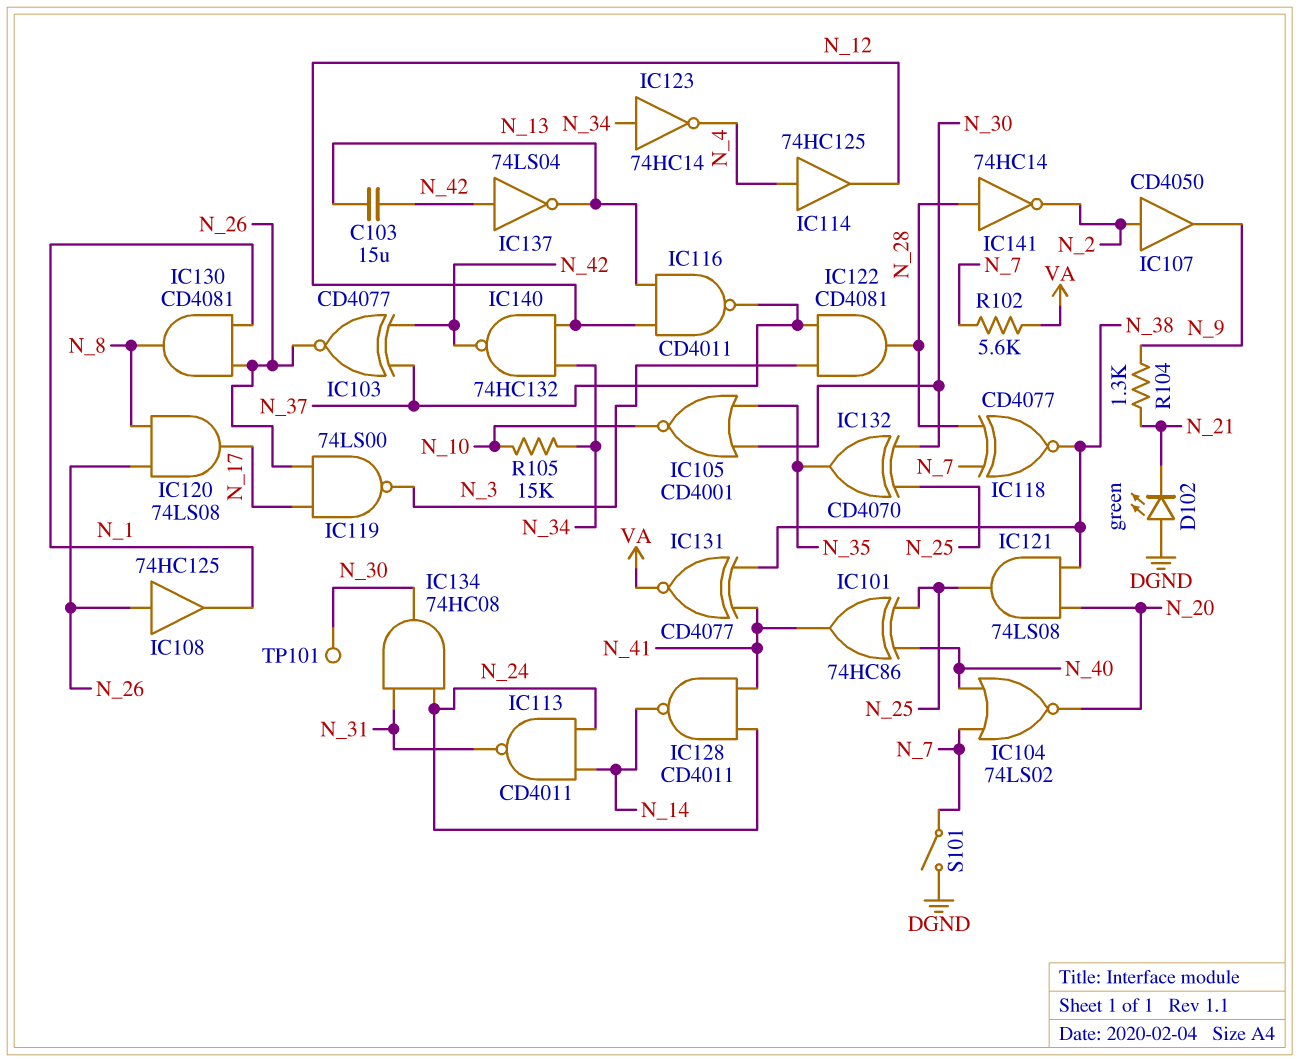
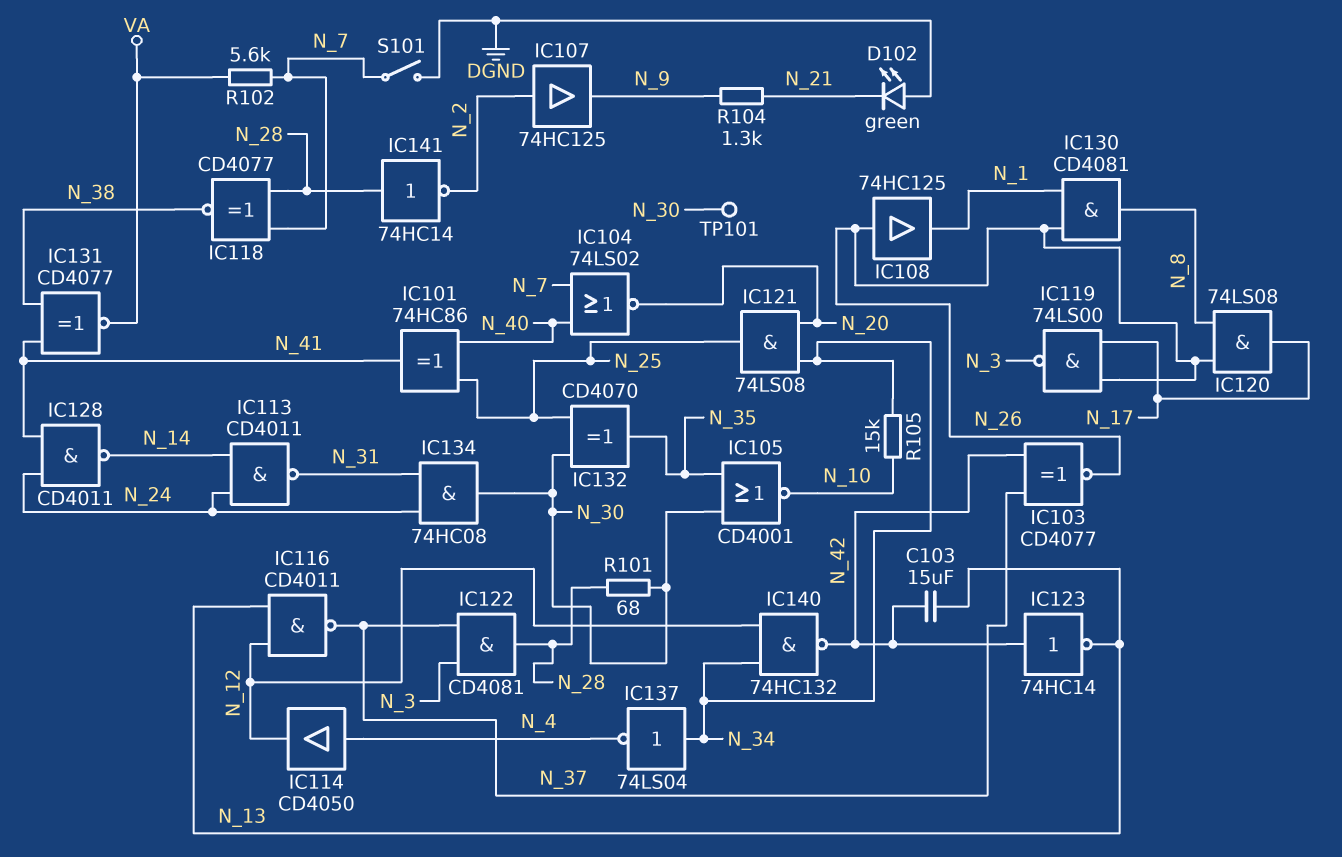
IC107: buffer CD4050 (in N_2, out N_9) -> buffer 74HC125 (in N_2, out N_9)
IC114: buffer 74HC125 (in N_4, out N_12) -> buffer CD4050 (in N_4, out N_12)
IC121: AND 74LS08 (in N_20, in N_38, out N_25) -> AND 74LS08 (in N_20, in N_34, out N_25)
IC123: NOT 74HC14 (in N_34, out N_4) -> NOT 74HC14 (in N_42, out N_13)
IC137: NOT 74LS04 (in N_42, out N_13) -> NOT 74LS04 (in N_34, out N_4)
R101: none -> 68 (N_28, N_30)

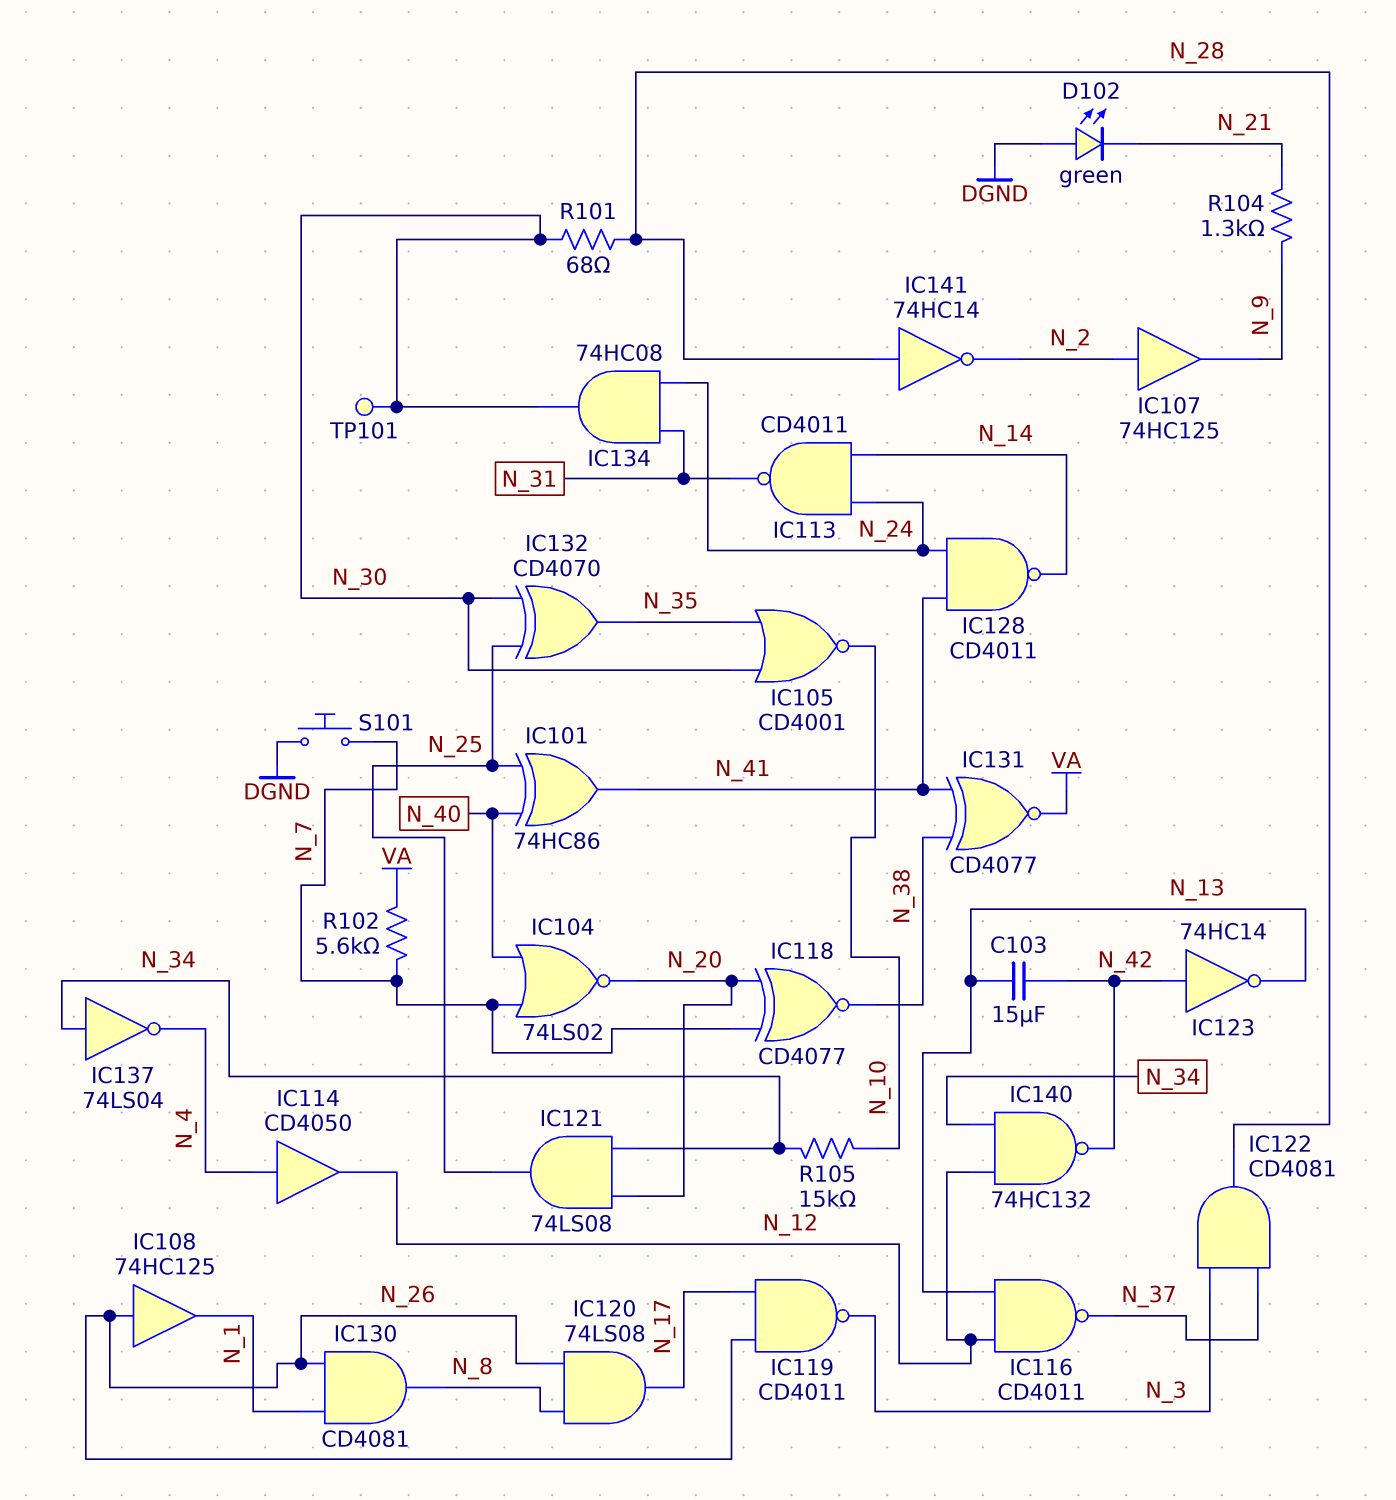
IC103: XNOR CD4077 (in N_37, in N_42, out N_26) -> none
IC118: XNOR CD4077 (in N_7, in N_28, out N_38) -> XNOR CD4077 (in N_7, in N_20, out N_38)
IC119: NAND 74LS00 (in N_17, in N_26, out N_3) -> NAND CD4011 (in N_17, in N_26, out N_3)
S101: switch (DGND, N_7) -> button (DGND, N_7)

